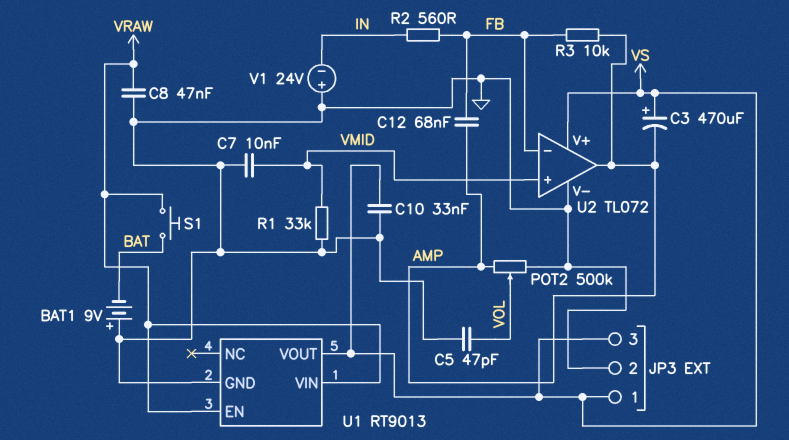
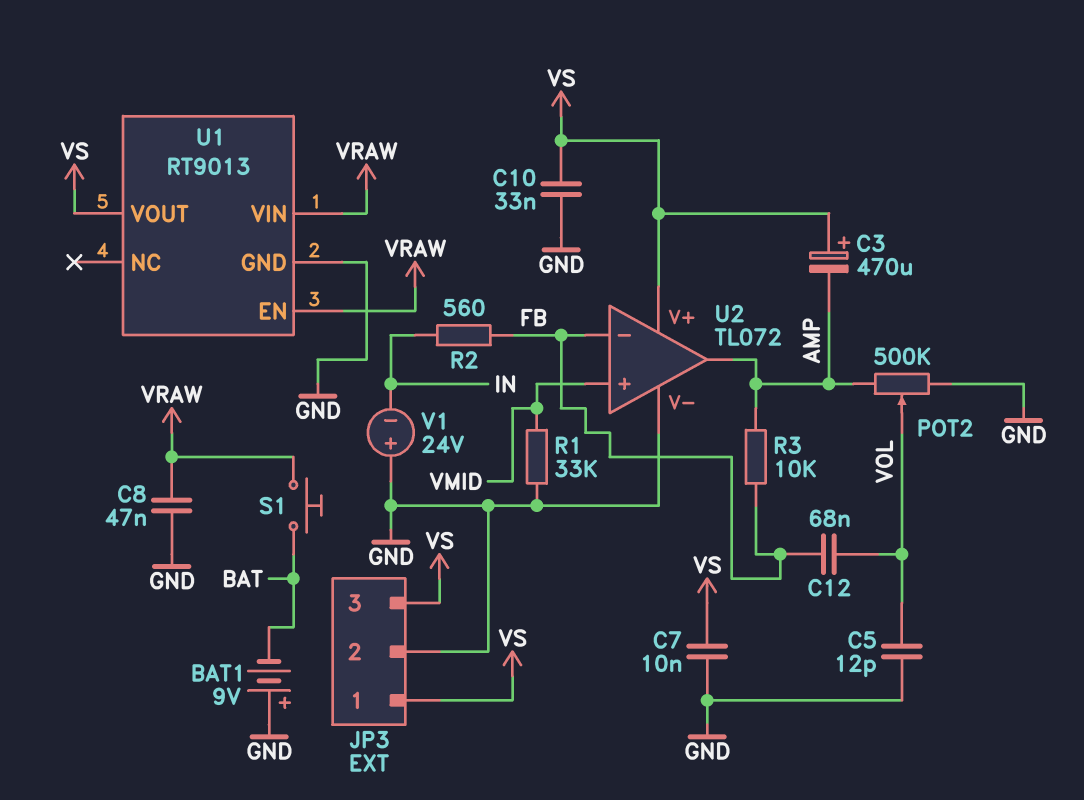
C5: 47pF (GND, VOL) -> 12pF (GND, VOL)
C7: 10nF (GND, VMID) -> 10nF (GND, VS)
C12: 68nF (AMP, FB) -> 68nF (FB, VOL)

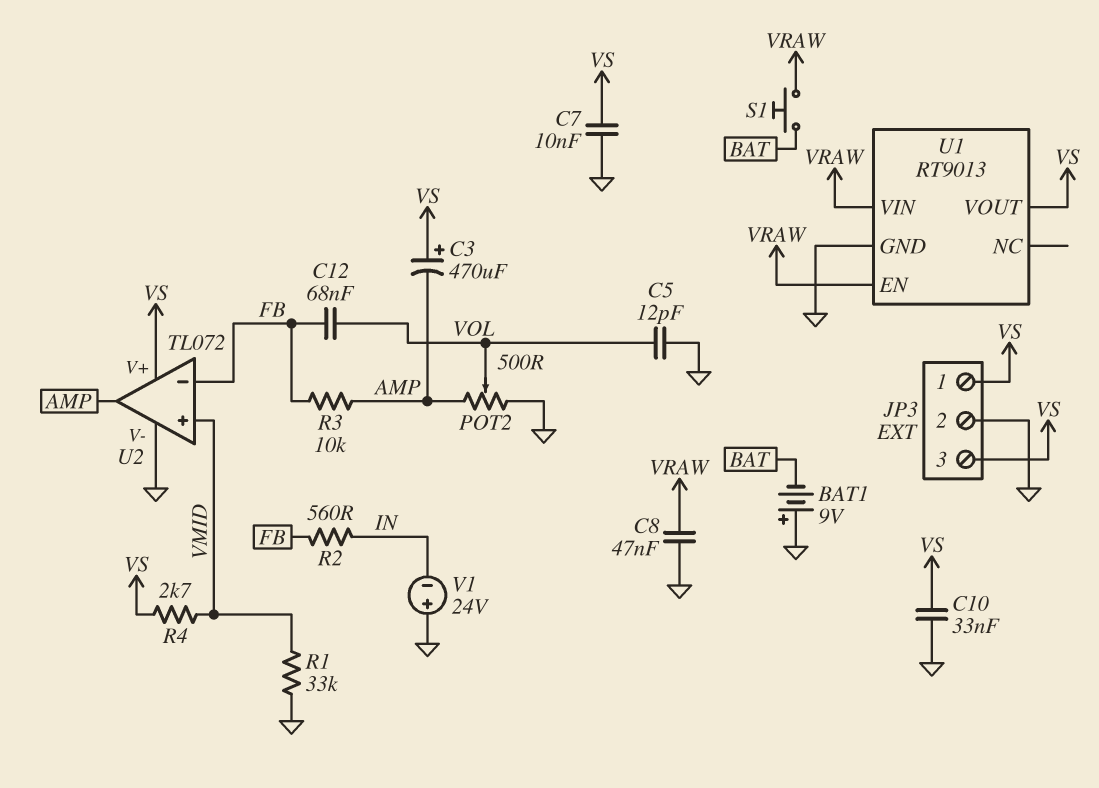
POT2: 500k (AMP, GND, wiper VOL) -> 500 (AMP, GND, wiper VOL)
R4: none -> 2.7k (VMID, VS)

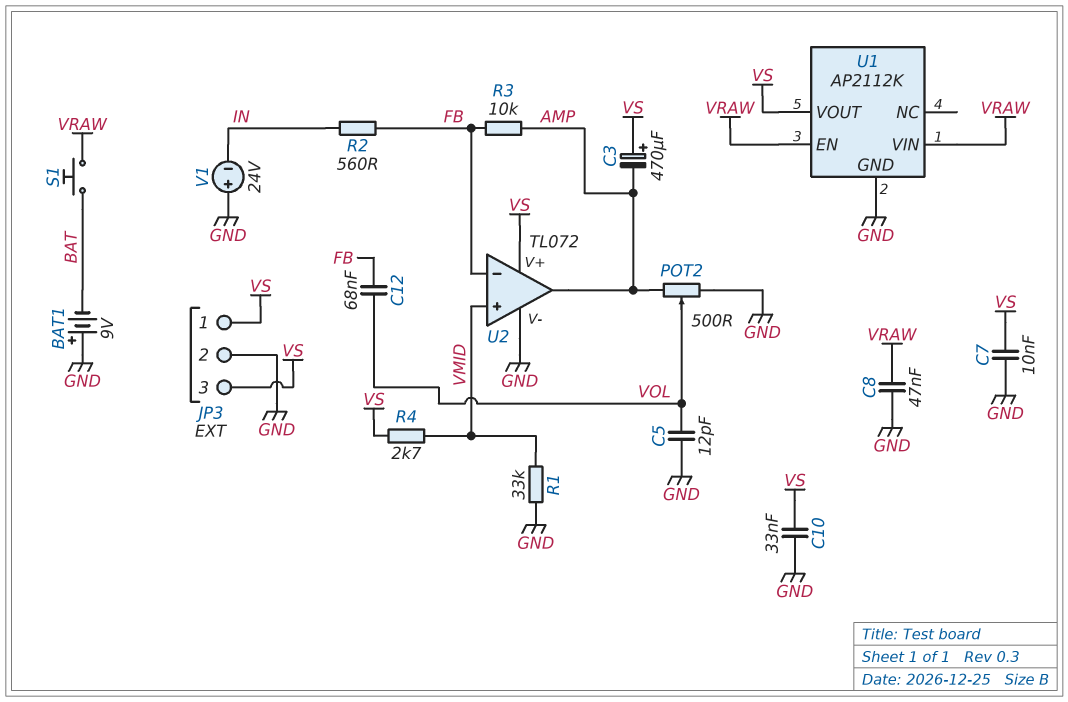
U1: RT9013 -> AP2112K

